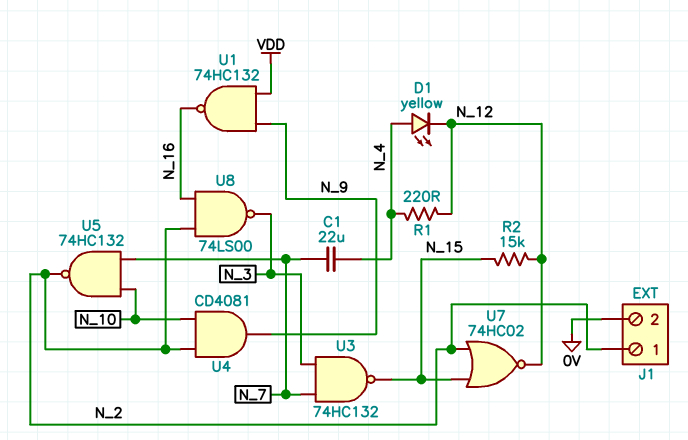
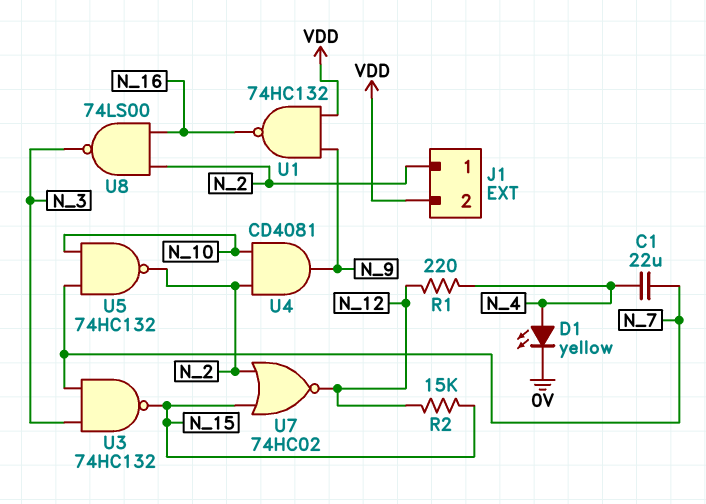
D1: LED yellow (A N_4, K N_12) -> LED yellow (A N_4, K 0V)
J1 pin 2: 0V -> VDD

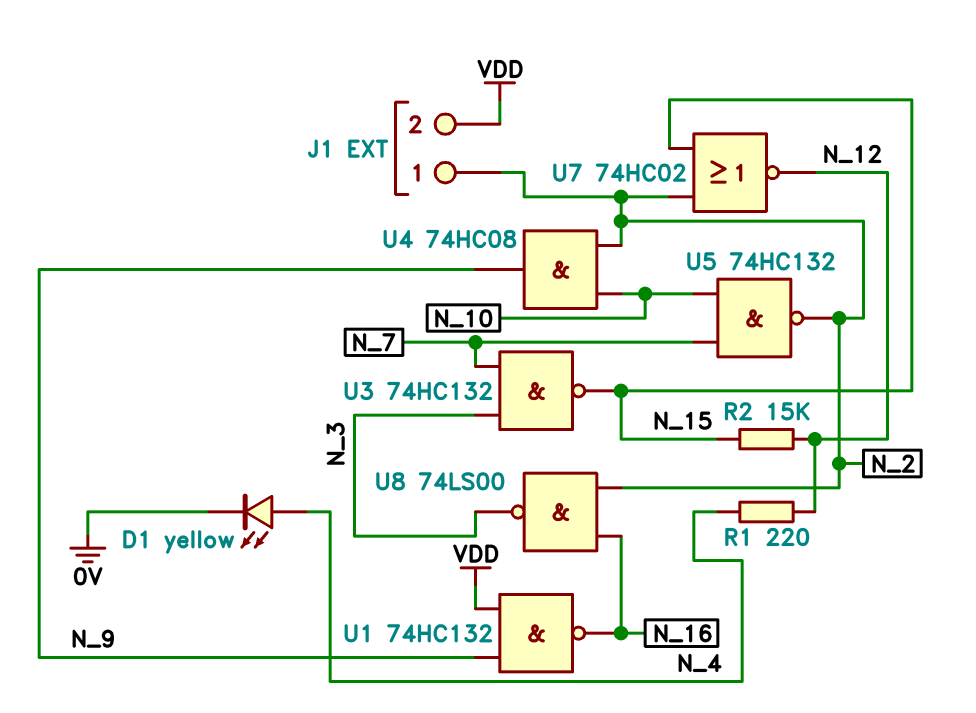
C1: 22uF (N_4, N_7) -> none
U4: AND CD4081 (in N_2, in N_10, out N_9) -> AND 74HC08 (in N_2, in N_10, out N_9)

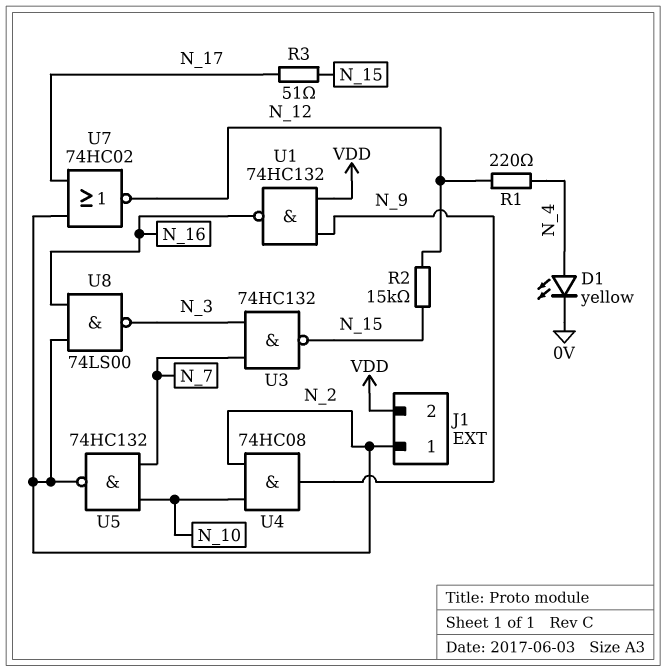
R3: none -> 51 (N_15, N_17)
U7: NOR 74HC02 (in N_2, in N_15, out N_12) -> NOR 74HC02 (in N_2, in N_17, out N_12)

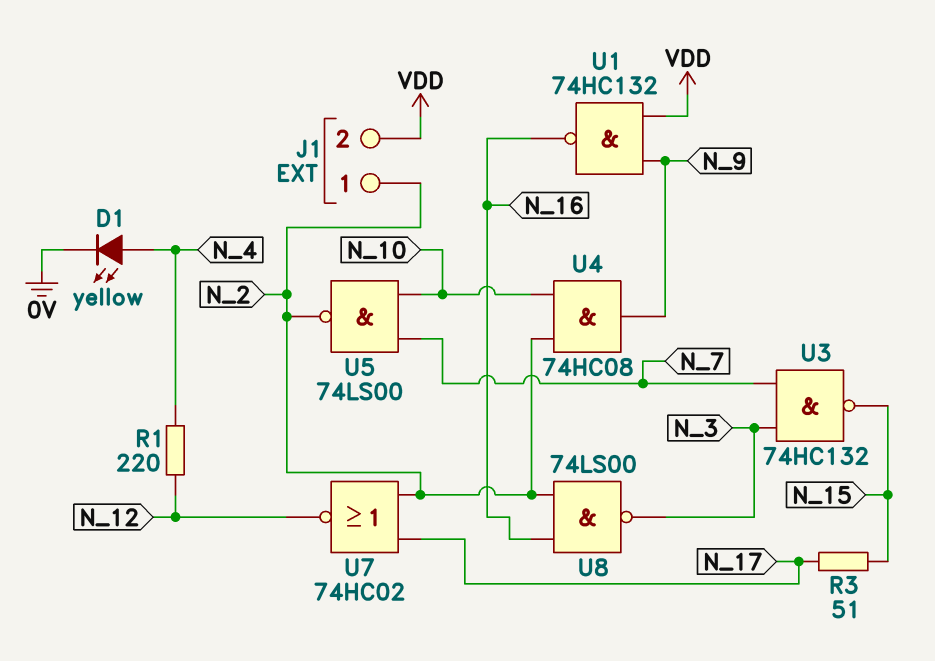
R2: 15k (N_12, N_15) -> none
U5: NAND 74HC132 (in N_7, in N_10, out N_2) -> NAND 74LS00 (in N_7, in N_10, out N_2)

